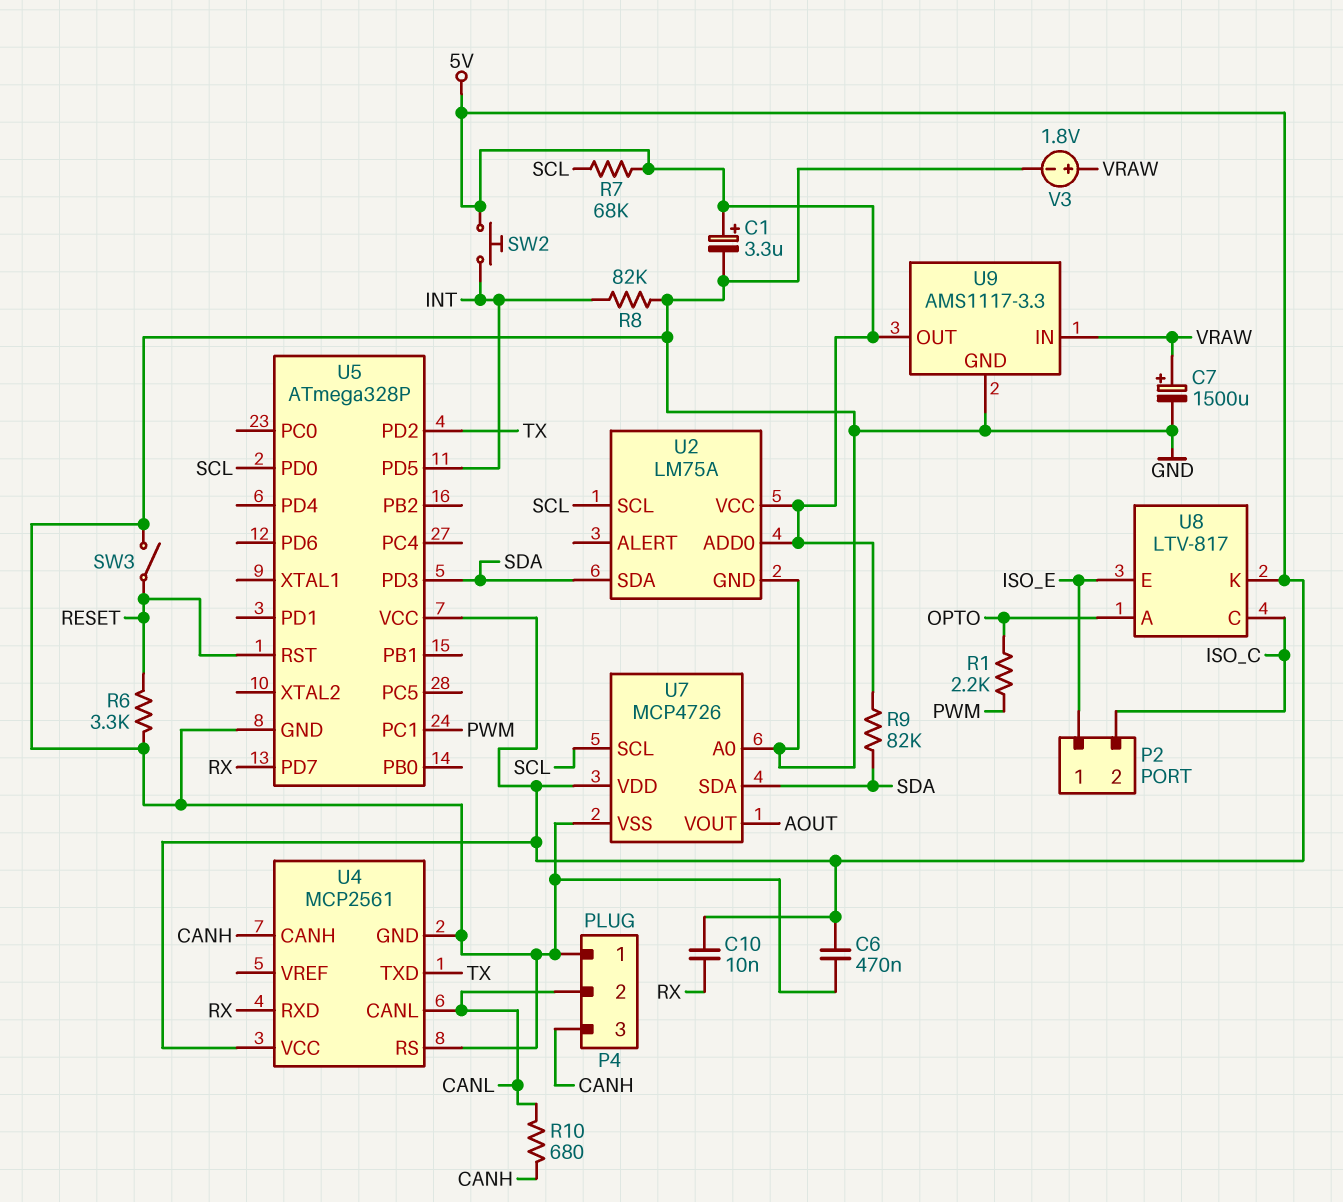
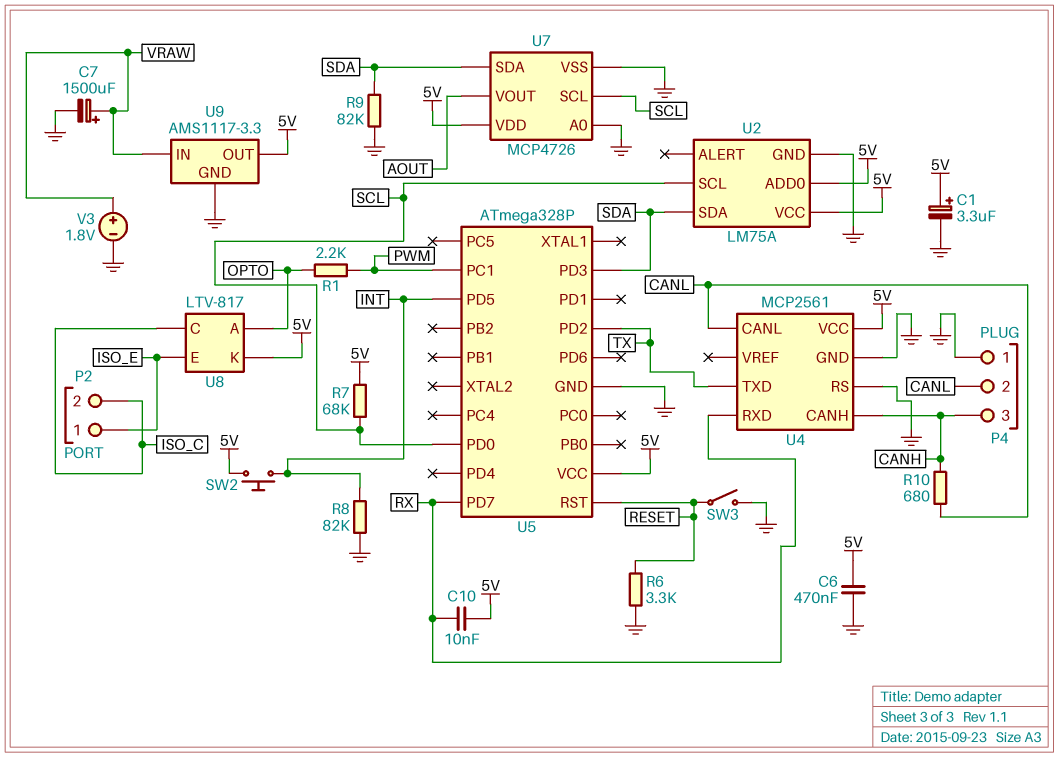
R9: 82k (5V, SDA) -> 82k (GND, SDA)

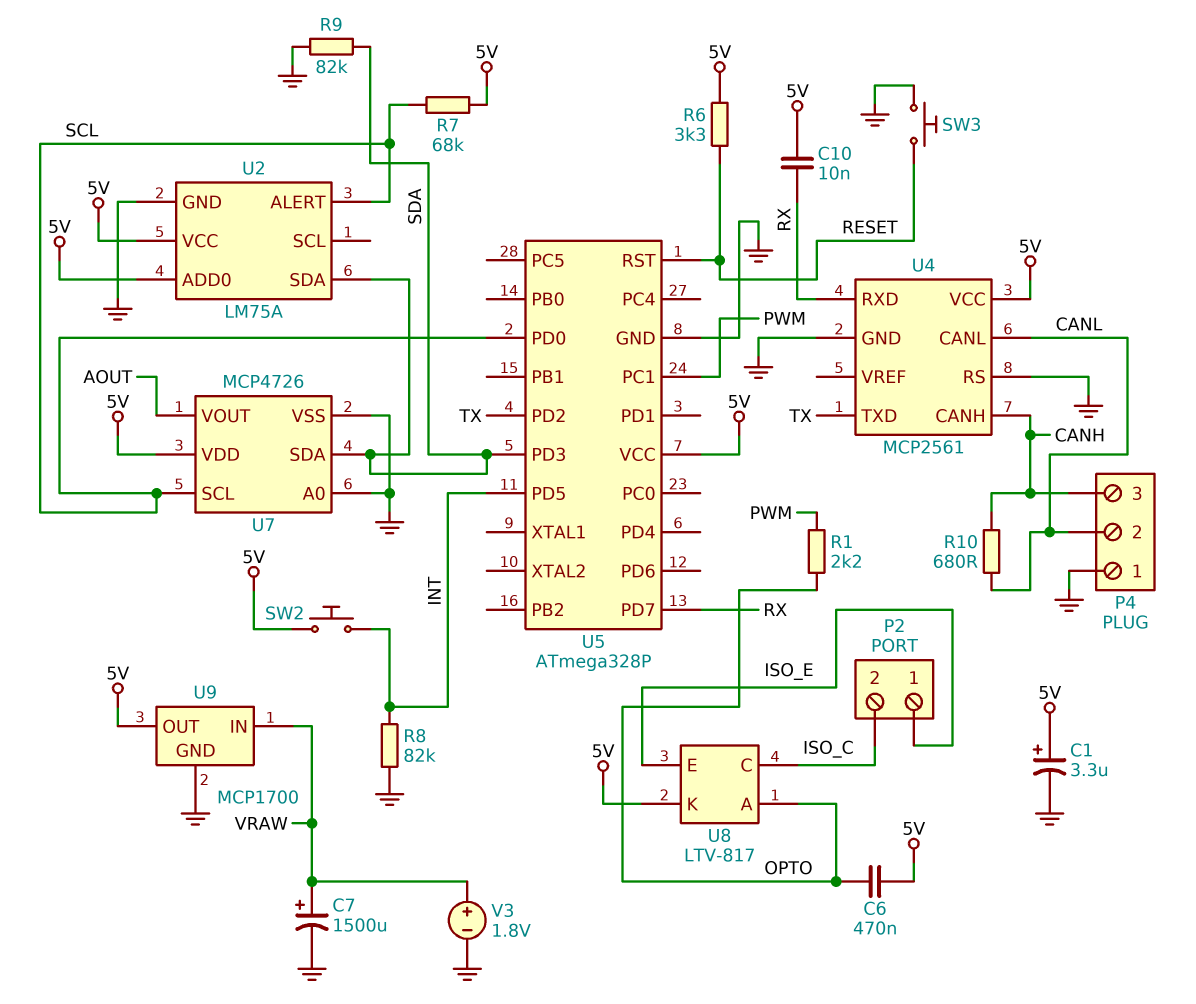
C6: 470nF (5V, GND) -> 470nF (5V, OPTO)
R6: 3.3k (GND, RESET) -> 3.3k (5V, RESET)
SW3: switch (GND, RESET) -> button (GND, RESET)
U2 pin ALERT: none -> SCL
U2 pin SCL: SCL -> none
U9: AMS1117-3.3 -> MCP1700

